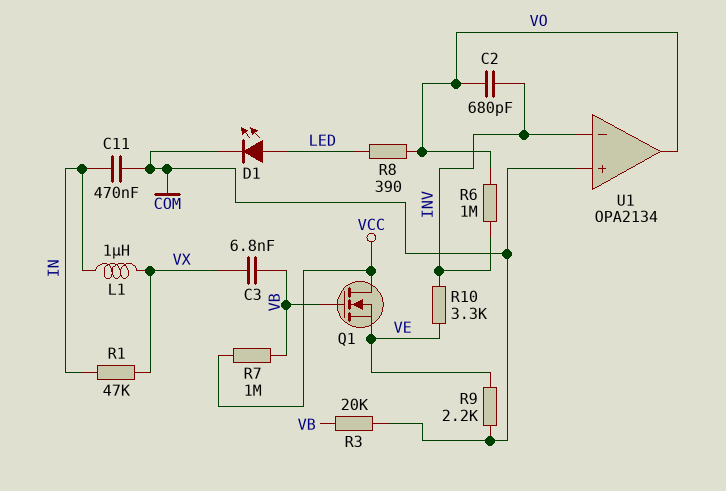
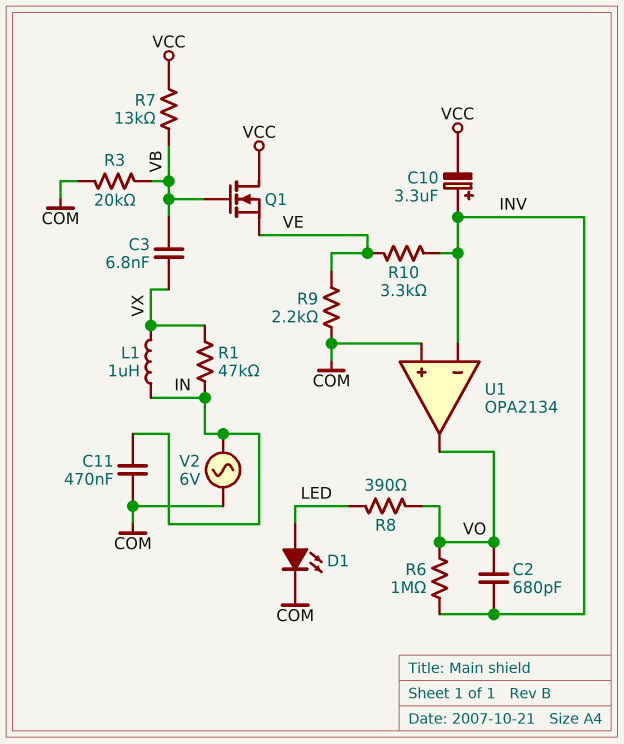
C10: none -> 3.3uF (plus INV, minus VCC)
R7: 1M (VB, VCC) -> 13k (VB, VCC)
V2: none -> AC 6V (COM, IN)

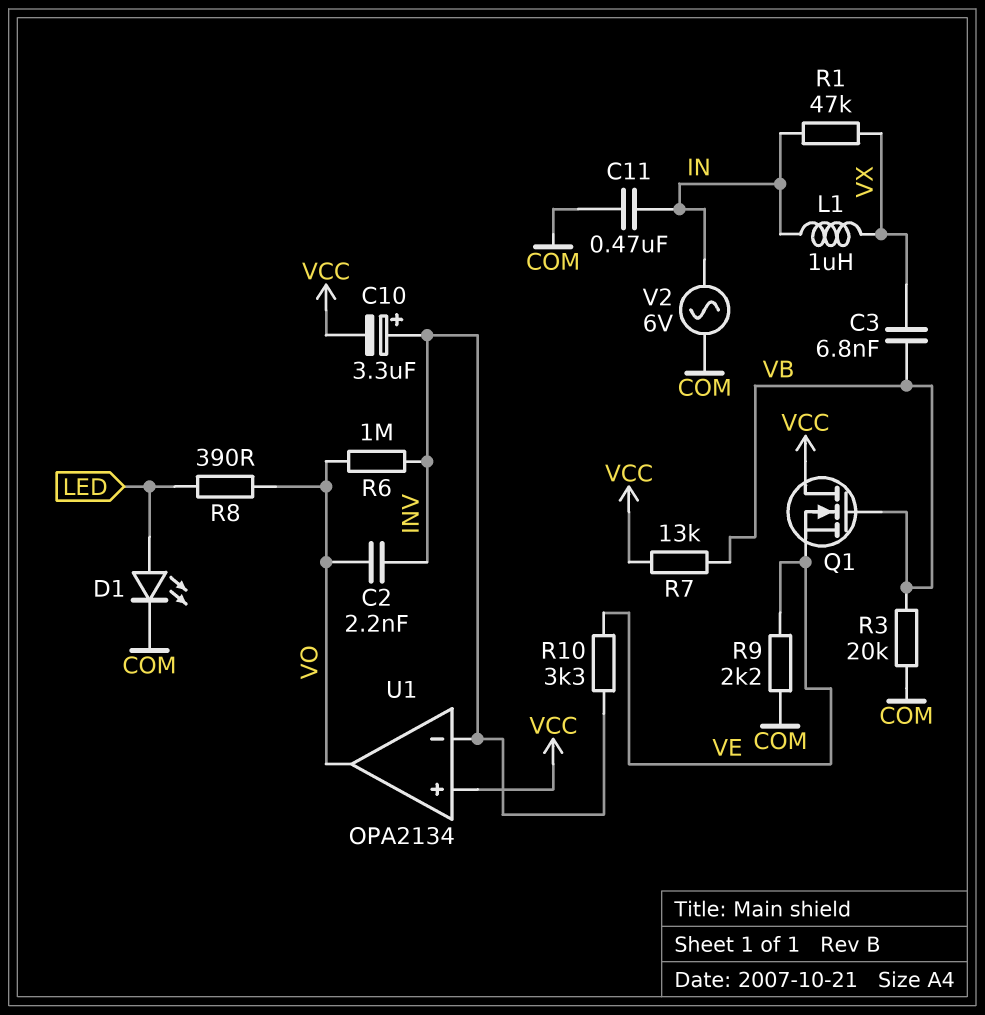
C2: 680pF (INV, VO) -> 2.2nF (INV, VO)
U1 pin in+: COM -> VCC

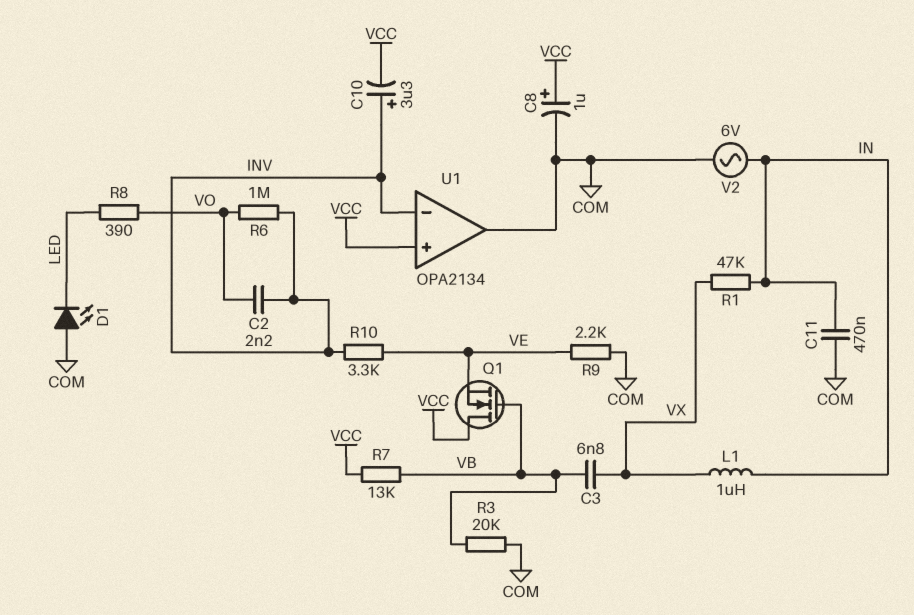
C8: none -> 1uF (plus VCC, minus COM)
D1: LED (A LED, K COM) -> LED (A COM, K LED)
U1 pin out: VO -> COM

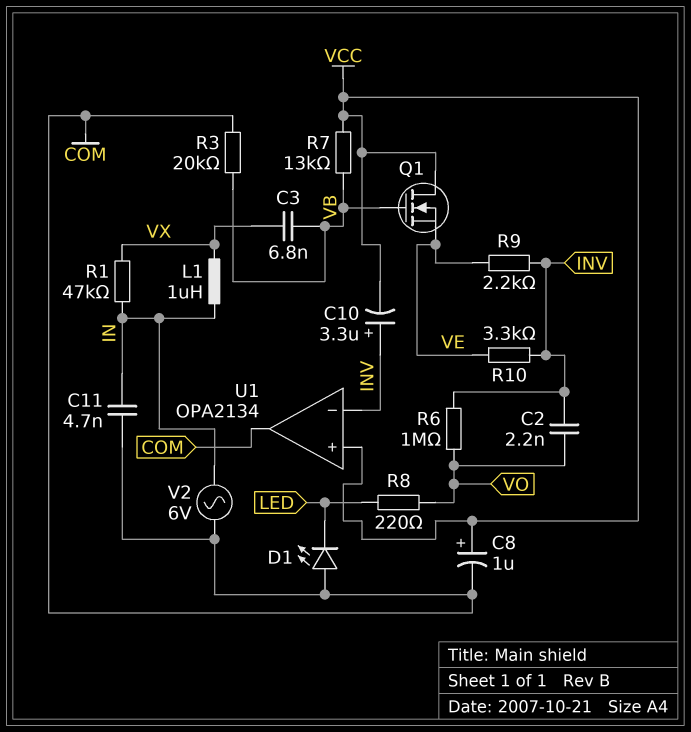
C11: 470nF (COM, IN) -> 4.7nF (COM, IN)
R8: 390 (LED, VO) -> 220 (LED, VO)
R9: 2.2k (COM, VE) -> 2.2k (INV, VE)

